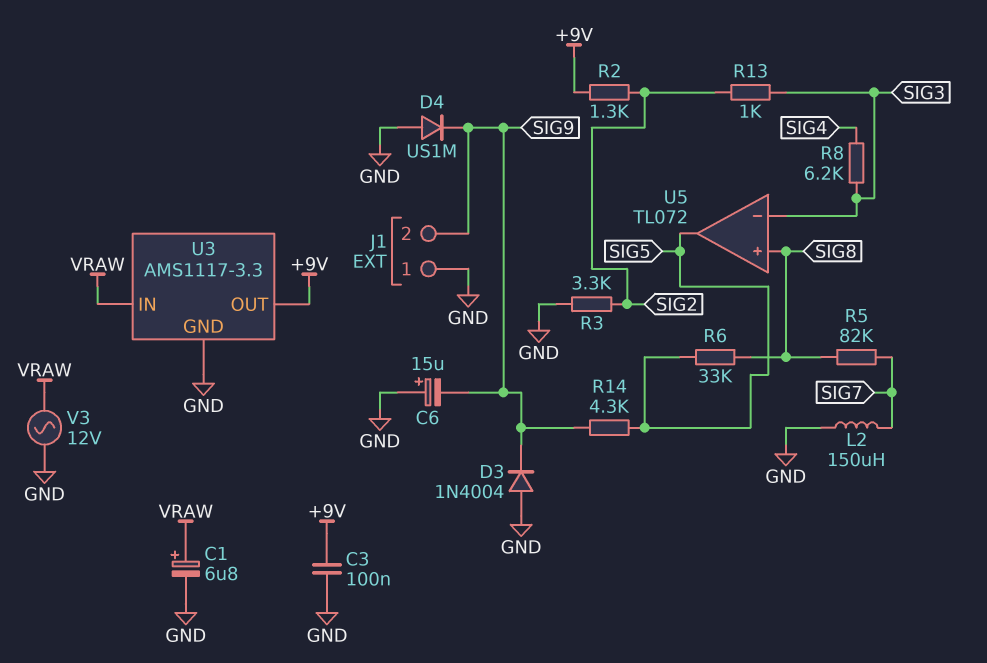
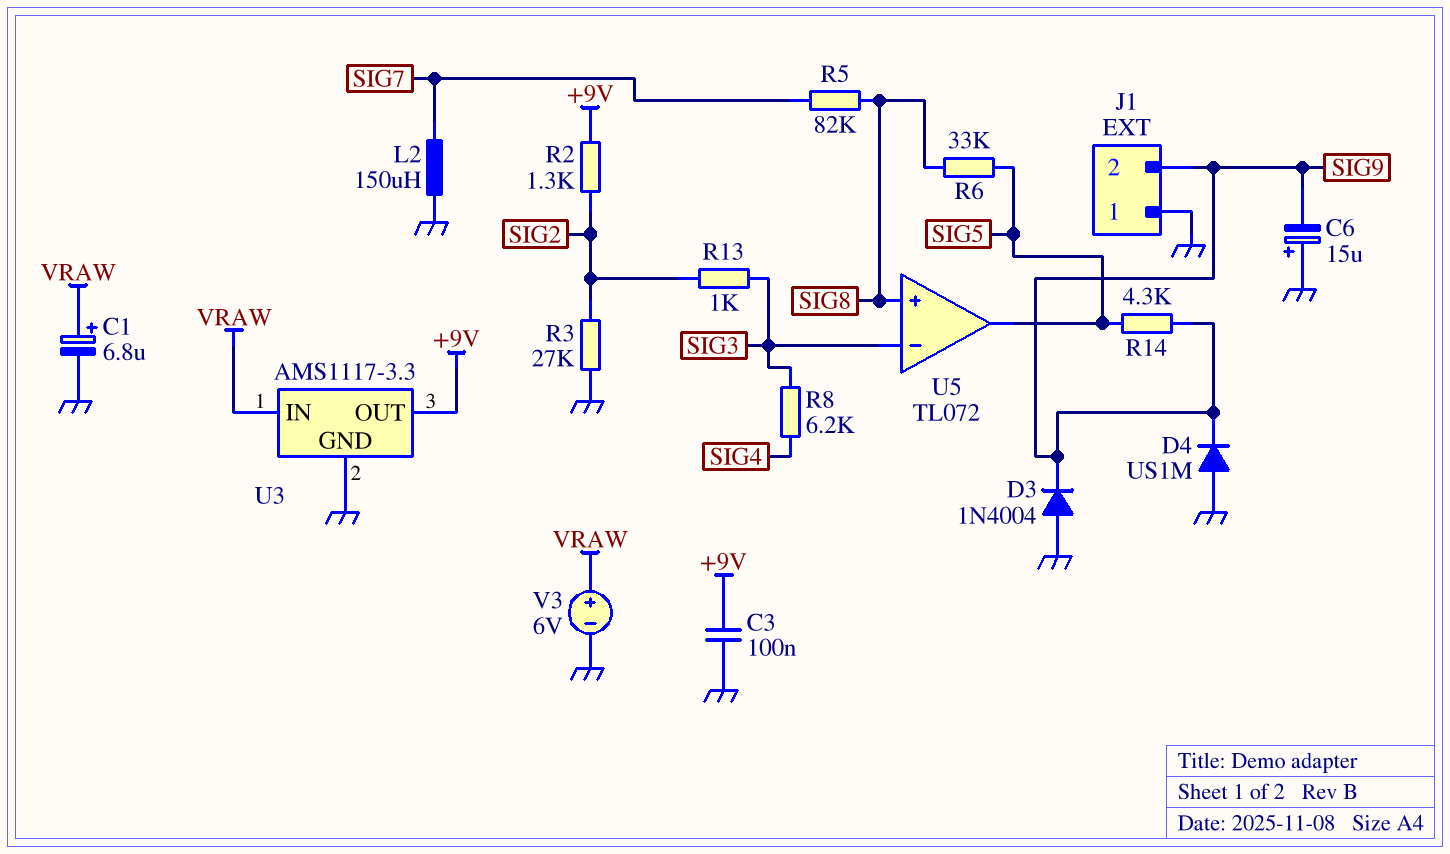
R3: 3.3k (GND, SIG2) -> 27k (GND, SIG2)
V3: AC 12V (GND, VRAW) -> 6V (plus VRAW, minus GND)

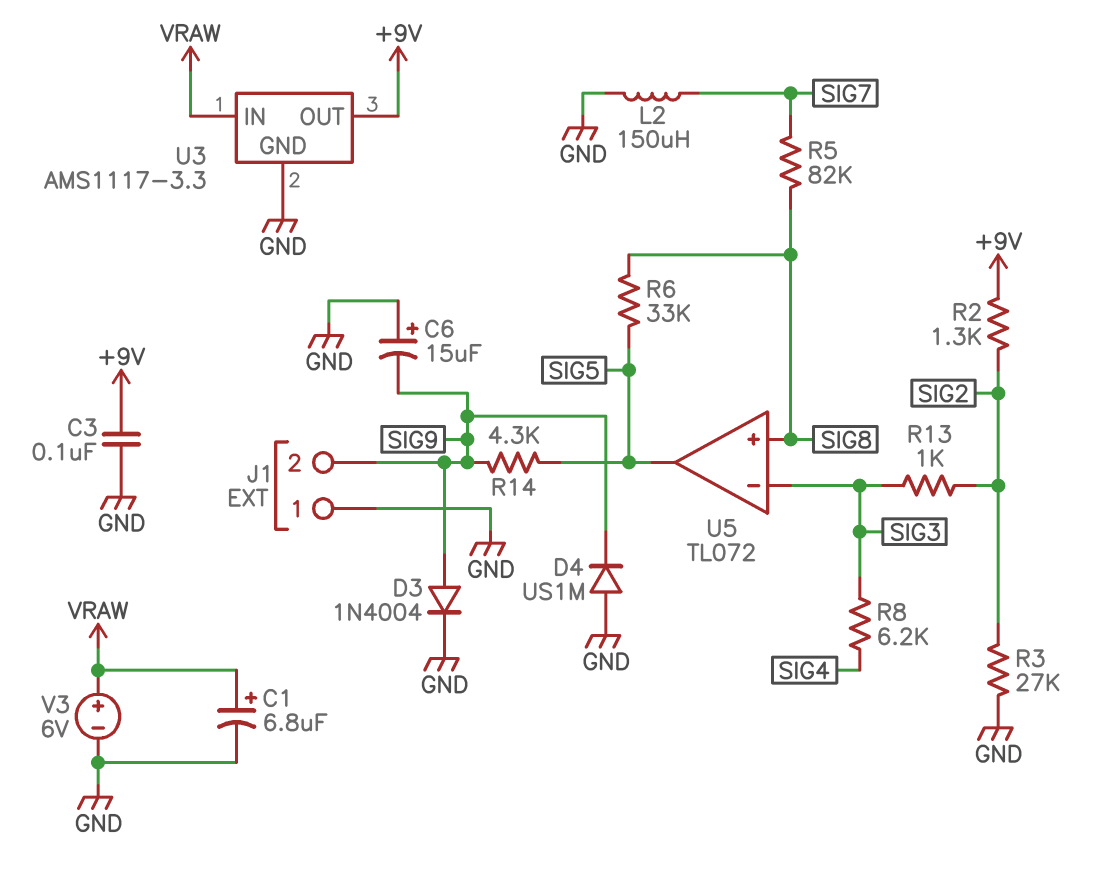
D3: diode 1N4004 (A GND, K SIG9) -> diode 1N4004 (A SIG9, K GND)

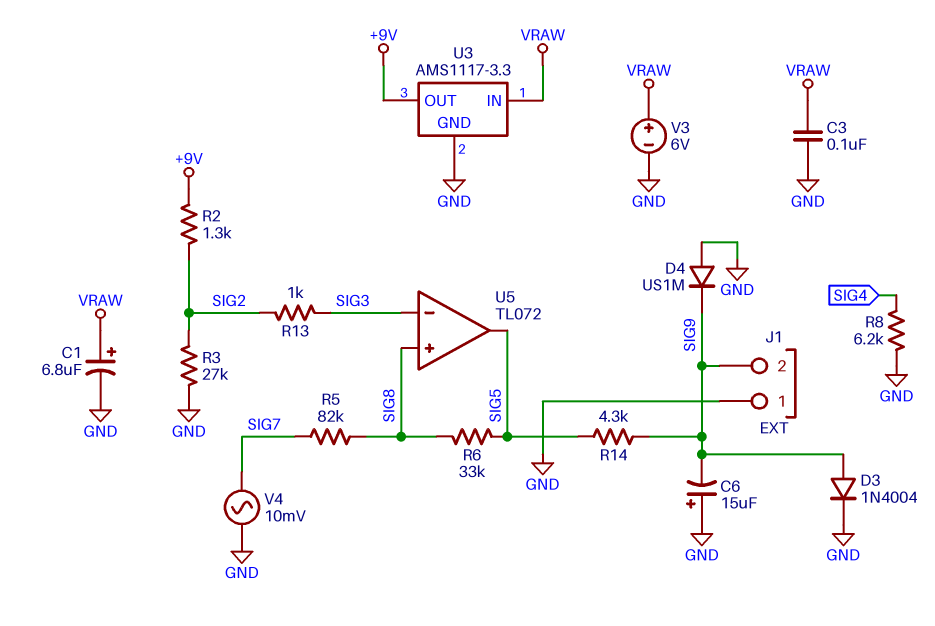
C3: 100nF (+9V, GND) -> 100nF (GND, VRAW)
L2: 150uH (GND, SIG7) -> none
R8: 6.2k (SIG3, SIG4) -> 6.2k (GND, SIG4)
V4: none -> AC 10mV (GND, SIG7)

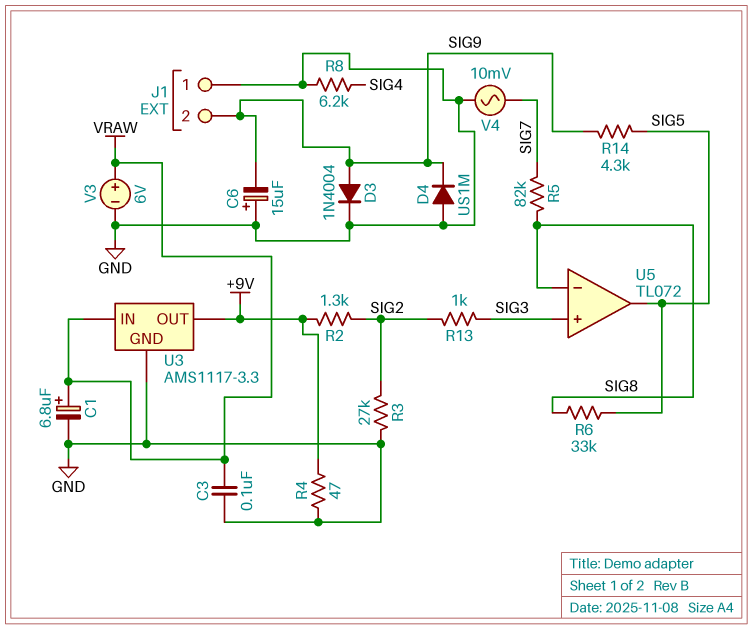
R4: none -> 47 (+9V, GND)
U5 pin in+: SIG8 -> SIG3
U5 pin in-: SIG3 -> SIG8

